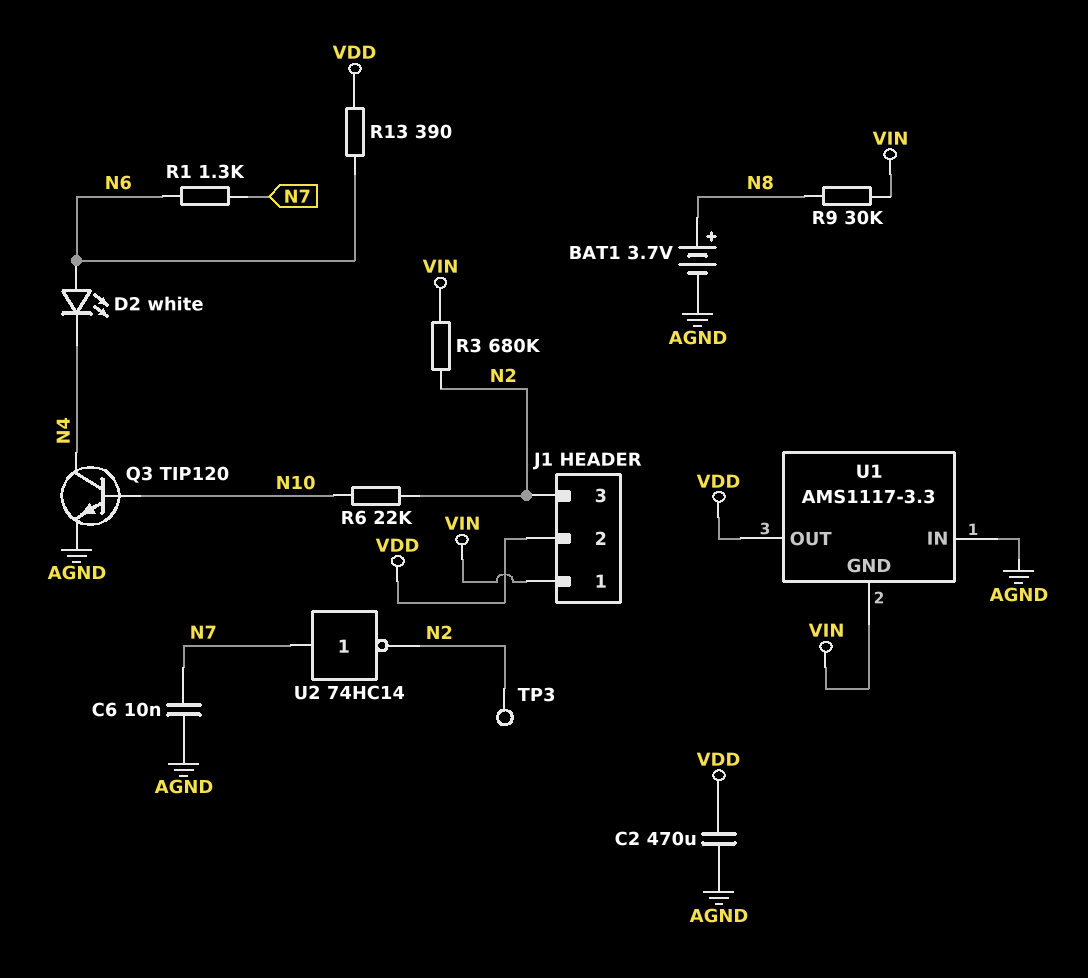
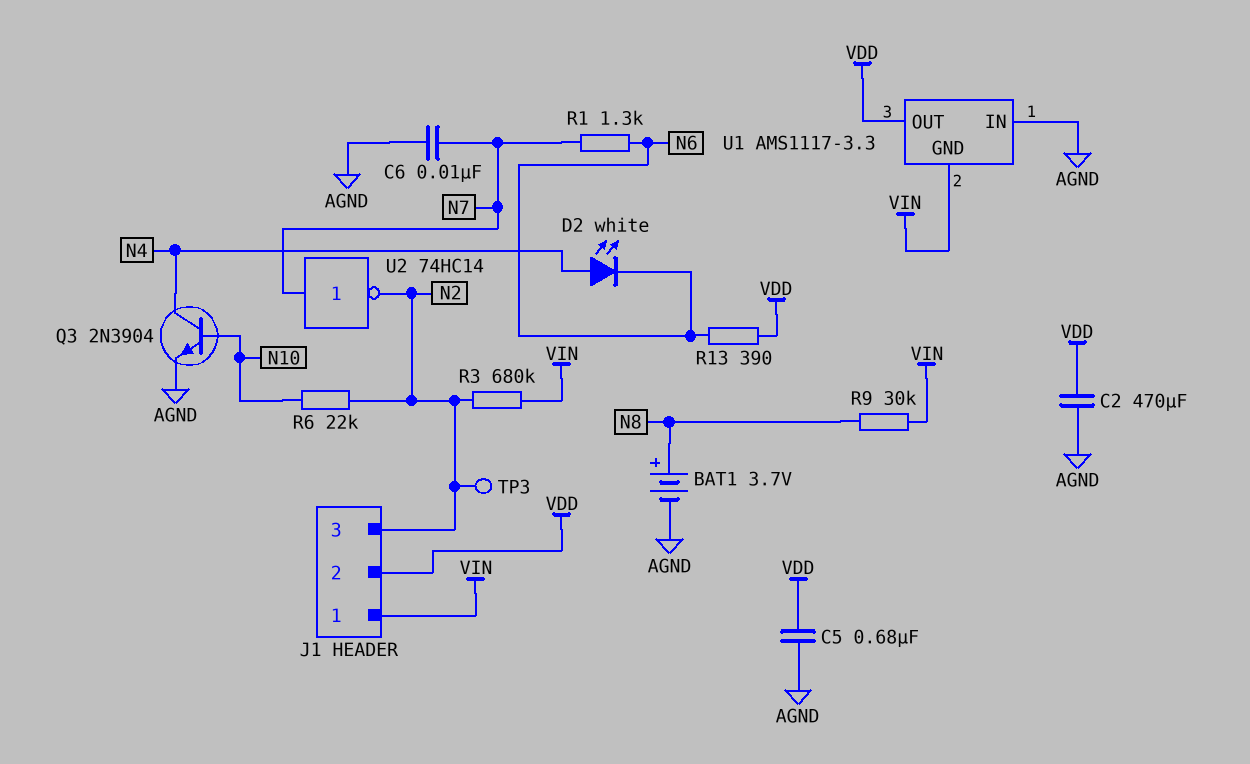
C5: none -> 680nF (AGND, VDD)
D2: LED white (A N6, K N4) -> LED white (A N4, K N6)
Q3: NPN TIP120 (B N10, C N4, E AGND) -> NPN 2N3904 (B N10, C N4, E AGND)

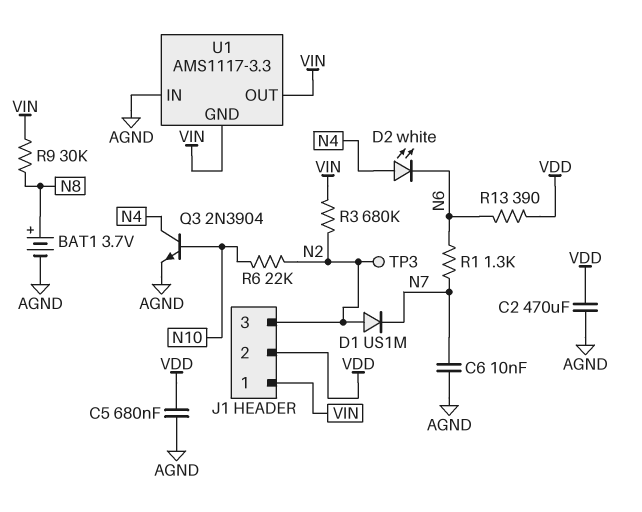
D1: none -> diode US1M (A N2, K N7)
U1 pin OUT: VDD -> VIN
U2: NOT 74HC14 (in N7, out N2) -> none

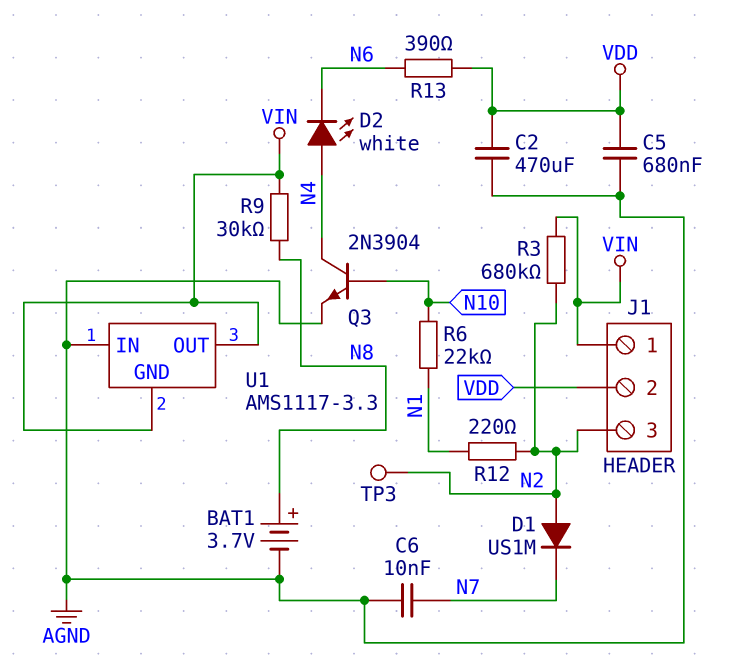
R1: 1.3k (N6, N7) -> none
R6: 22k (N2, N10) -> 22k (N1, N10)
R12: none -> 220 (N1, N2)

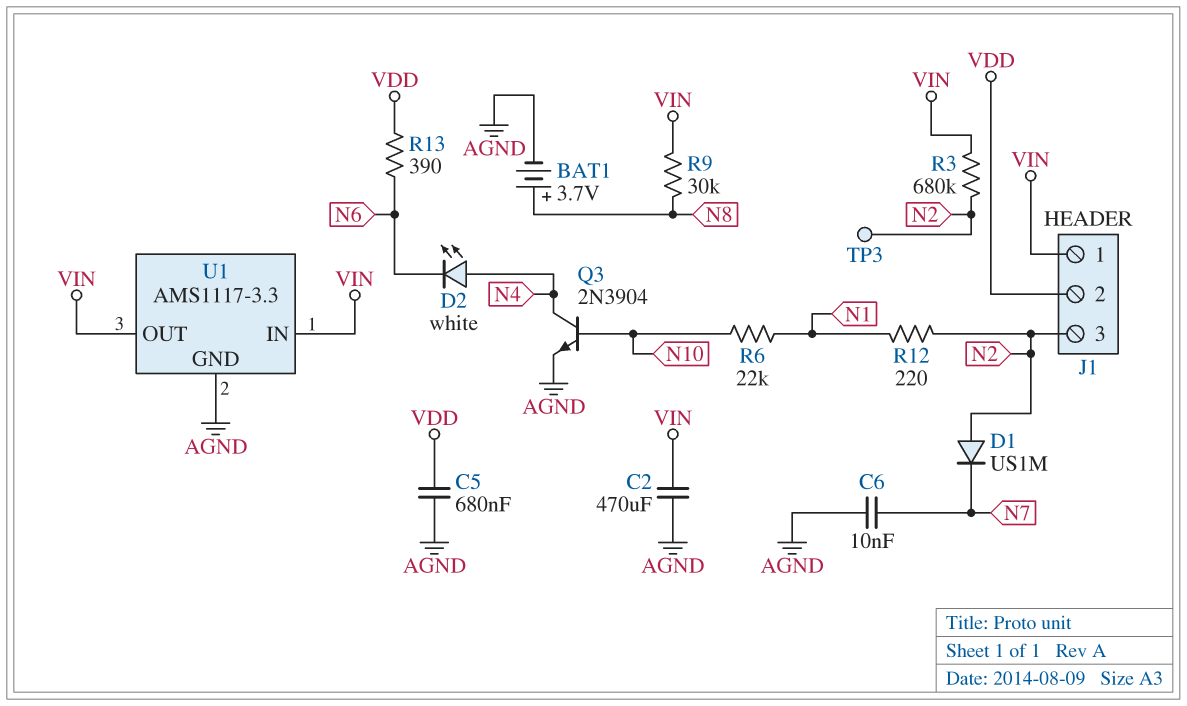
C2: 470uF (AGND, VDD) -> 470uF (AGND, VIN)
U1 pin GND: VIN -> AGND
U1 pin IN: AGND -> VIN

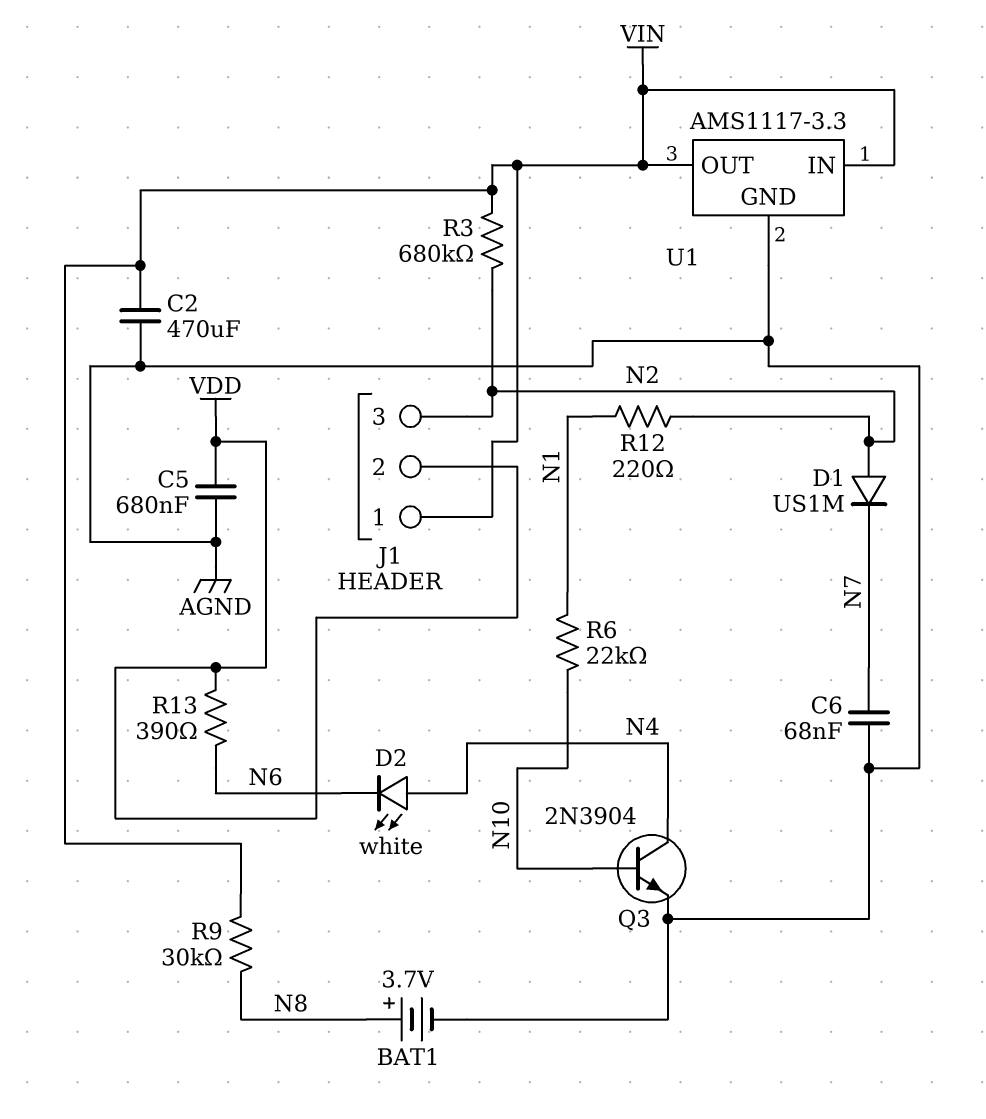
C6: 10nF (AGND, N7) -> 68nF (AGND, N7)
TP3: test point (N2) -> none

